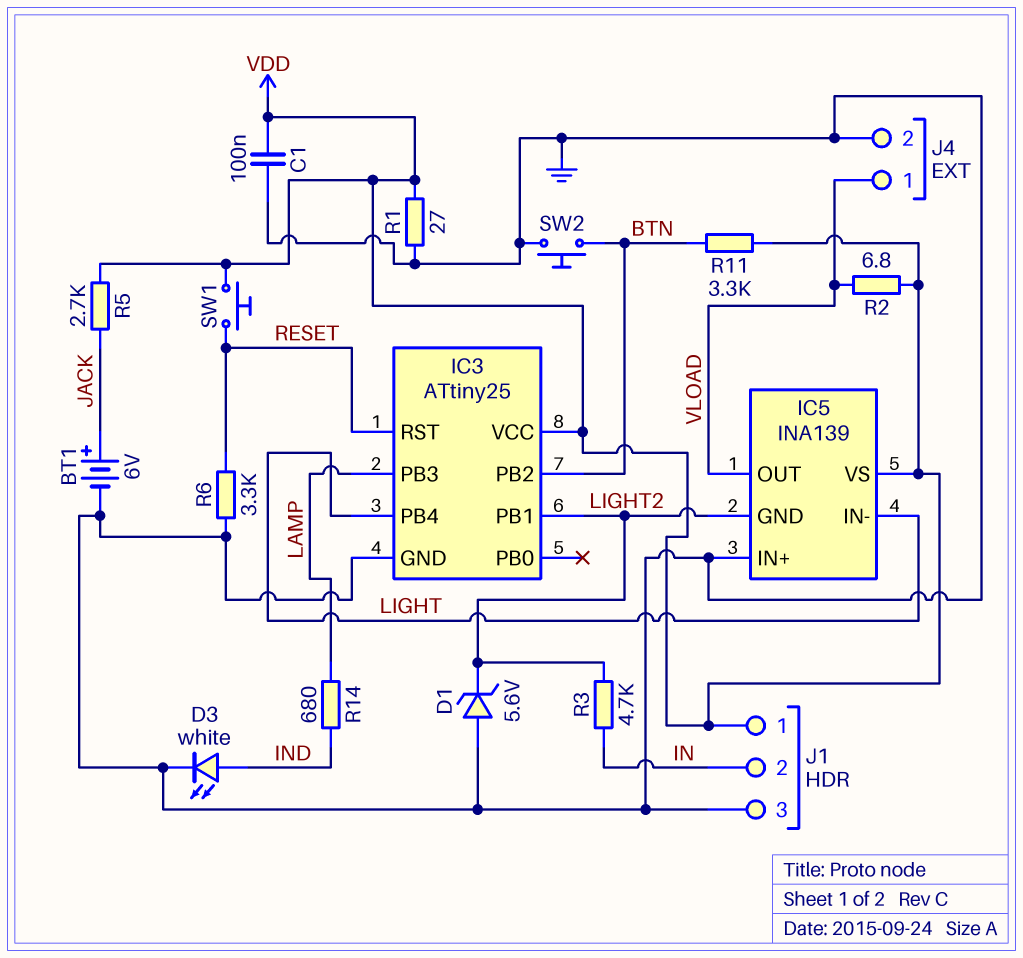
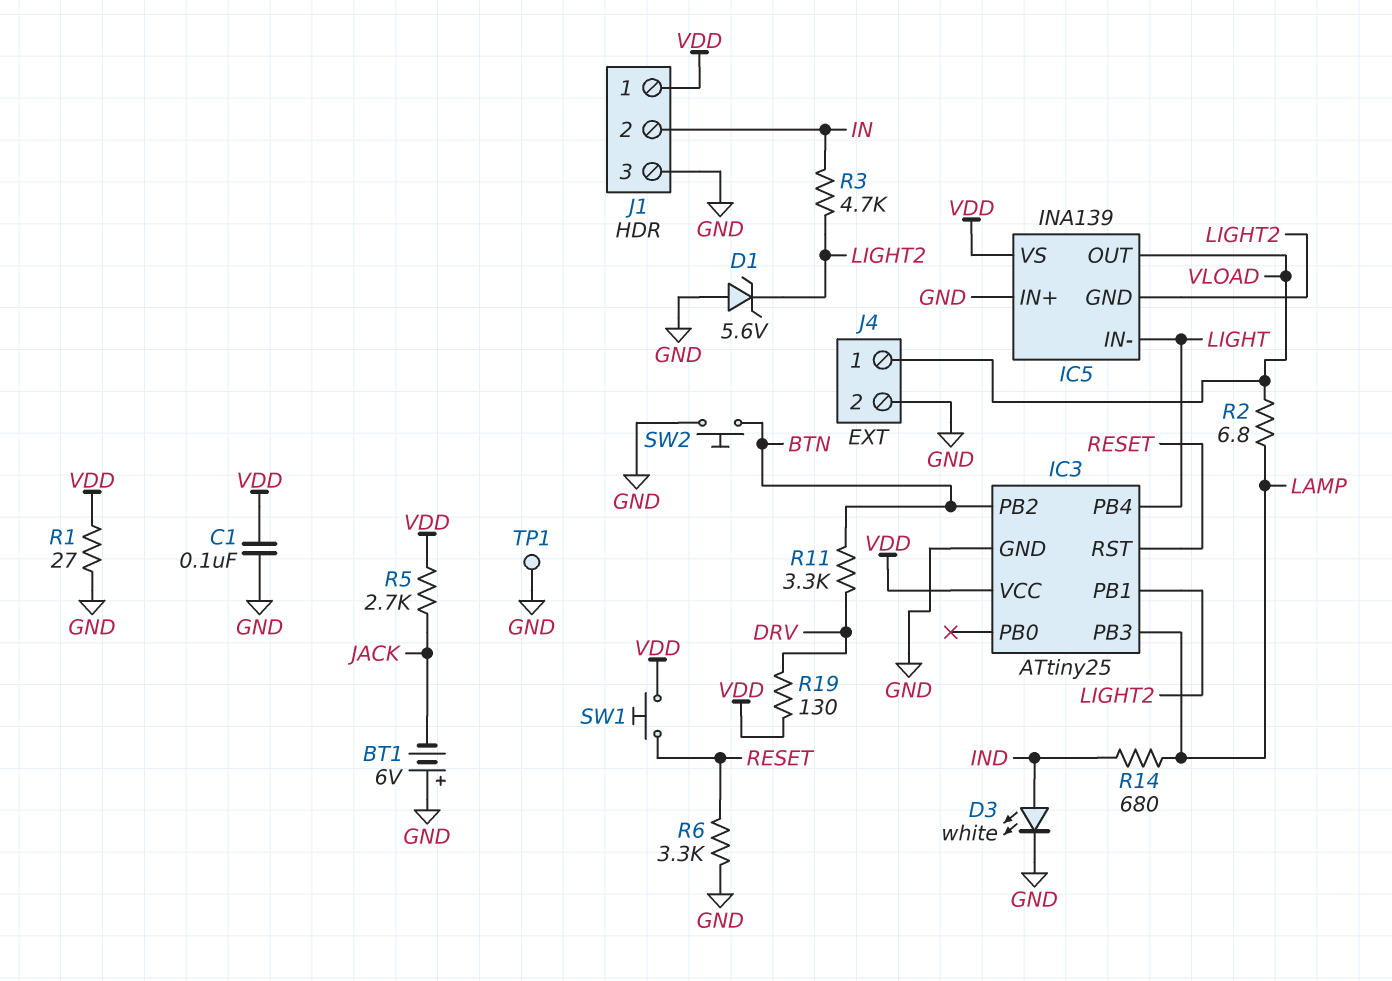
BT1: 6V (plus JACK, minus GND) -> 6V (plus GND, minus JACK)
R2: 6.8 (VDD, VLOAD) -> 6.8 (LAMP, VLOAD)
R11: 3.3k (BTN, VDD) -> 3.3k (BTN, DRV)
R19: none -> 130 (DRV, VDD)
TP1: none -> test point (GND)

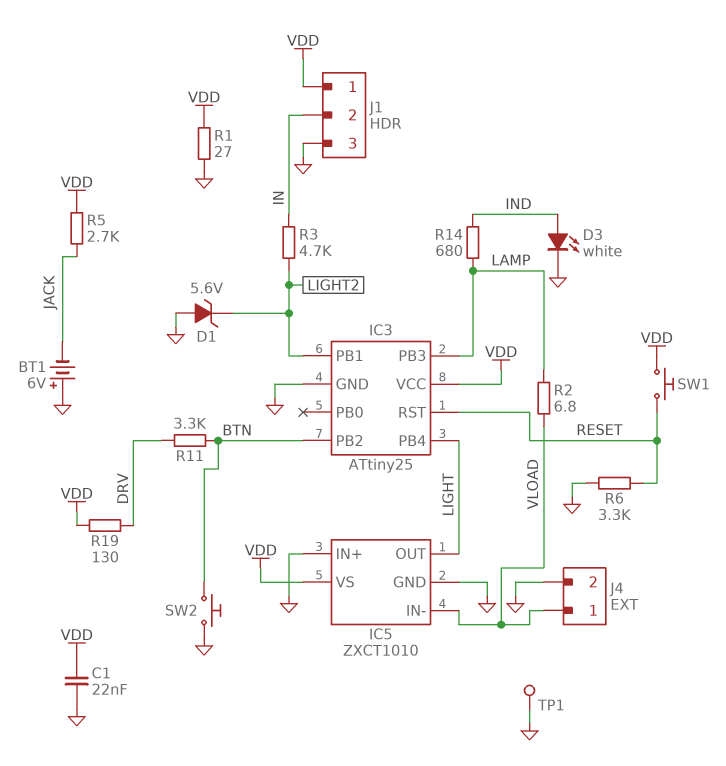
C1: 100nF (GND, VDD) -> 22nF (GND, VDD)
IC5: INA139 -> ZXCT1010
IC5 pin GND: LIGHT2 -> GND
IC5 pin IN-: LIGHT -> VLOAD
IC5 pin OUT: VLOAD -> LIGHT

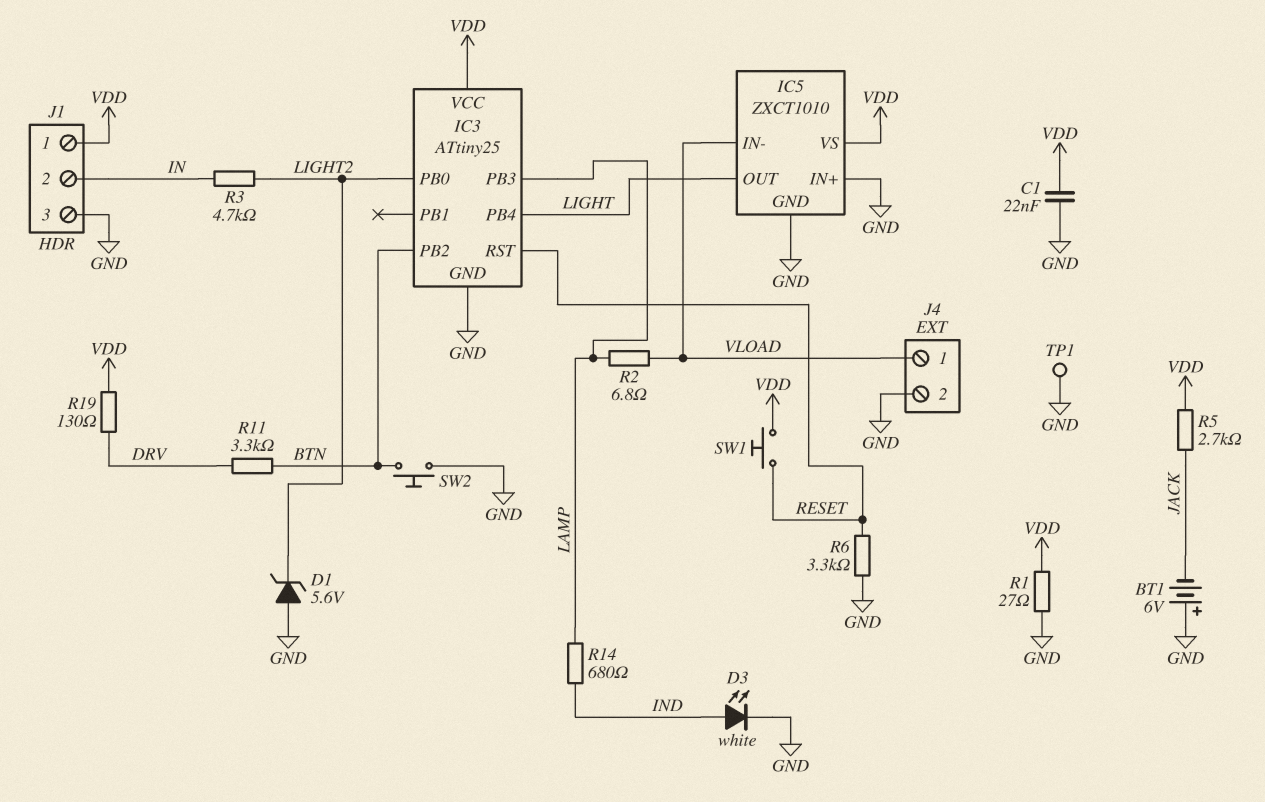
IC3 pin PB0: none -> LIGHT2
IC3 pin PB1: LIGHT2 -> none

